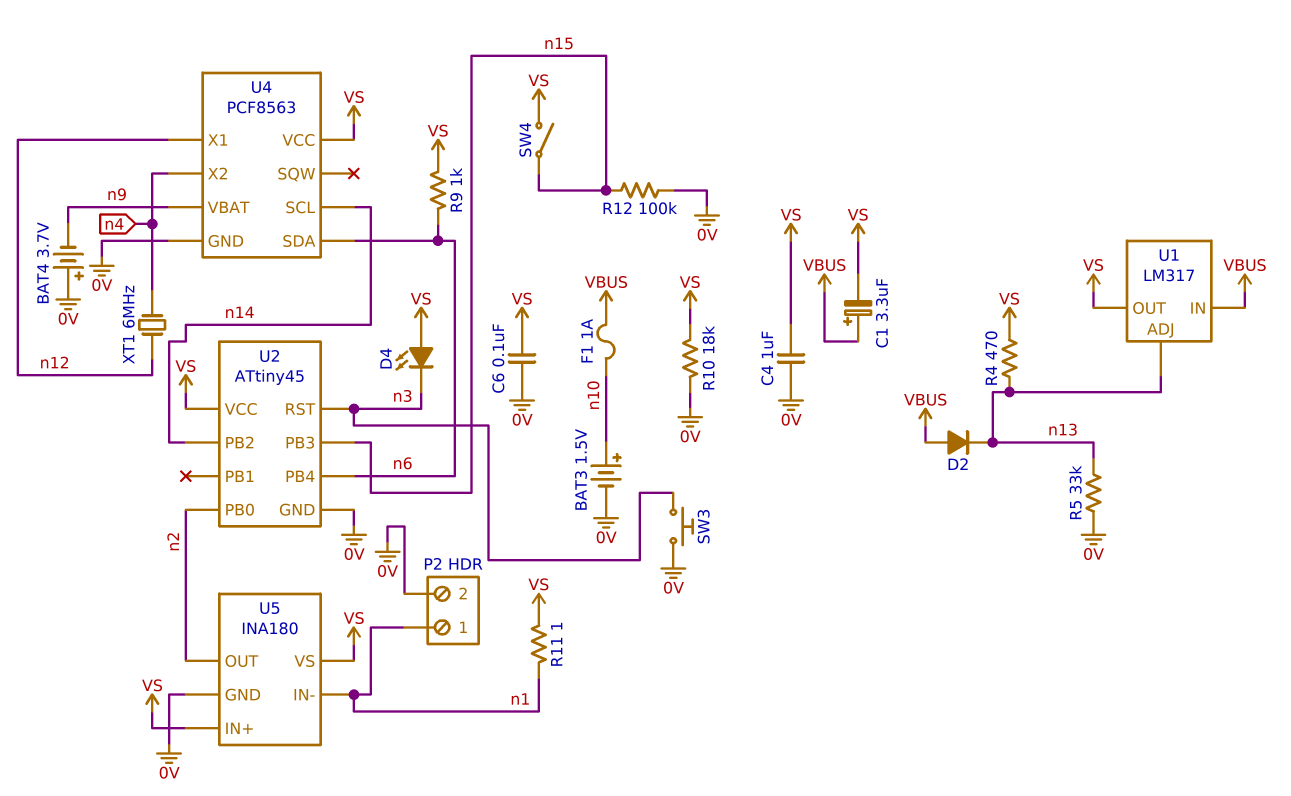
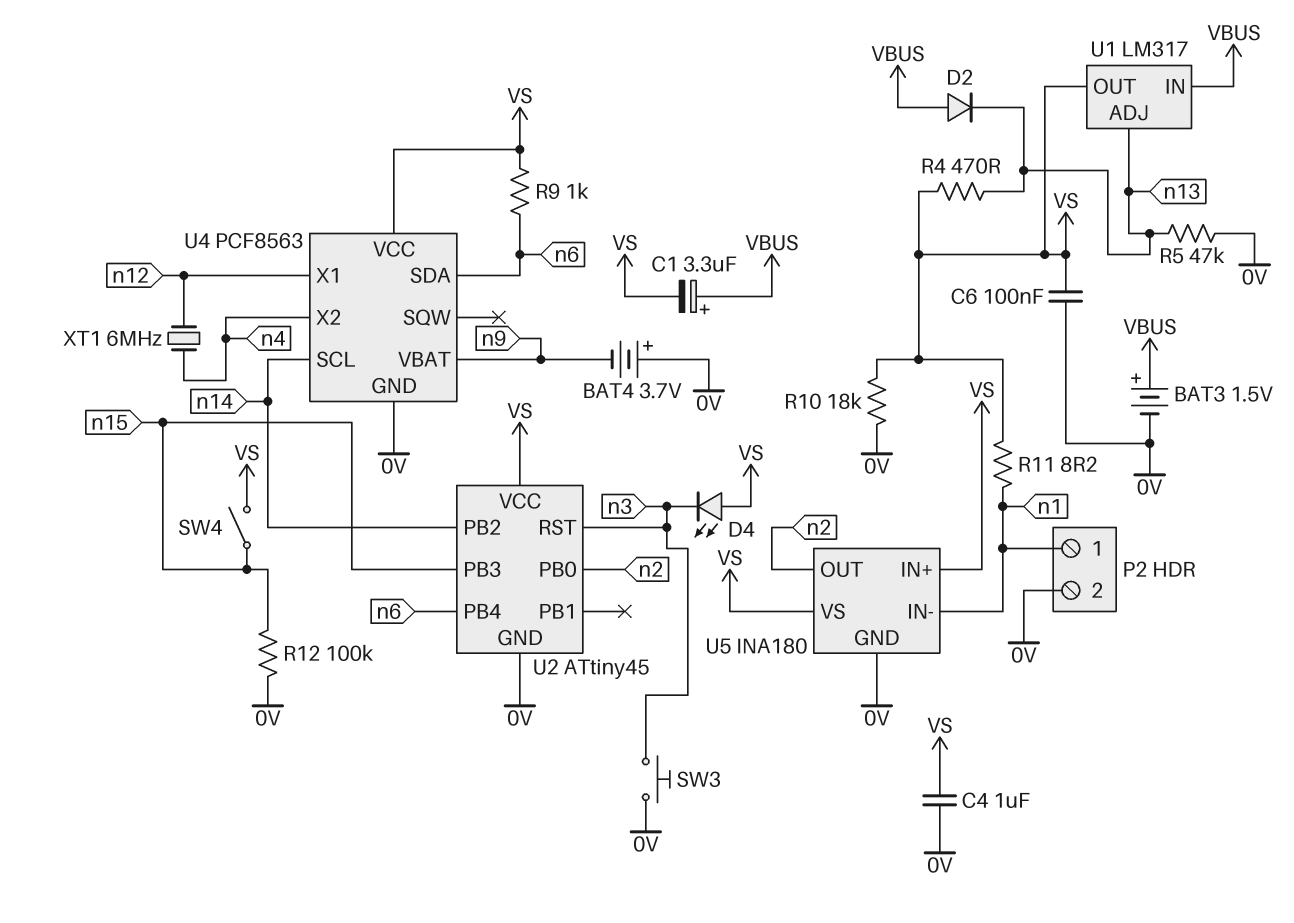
BAT3: 1.5V (plus n10, minus 0V) -> 1.5V (plus VBUS, minus 0V)
F1: 1A (VBUS, n10) -> none
R5: 33k (0V, n13) -> 47k (0V, n13)
R11: 1 (VS, n1) -> 8.2 (VS, n1)

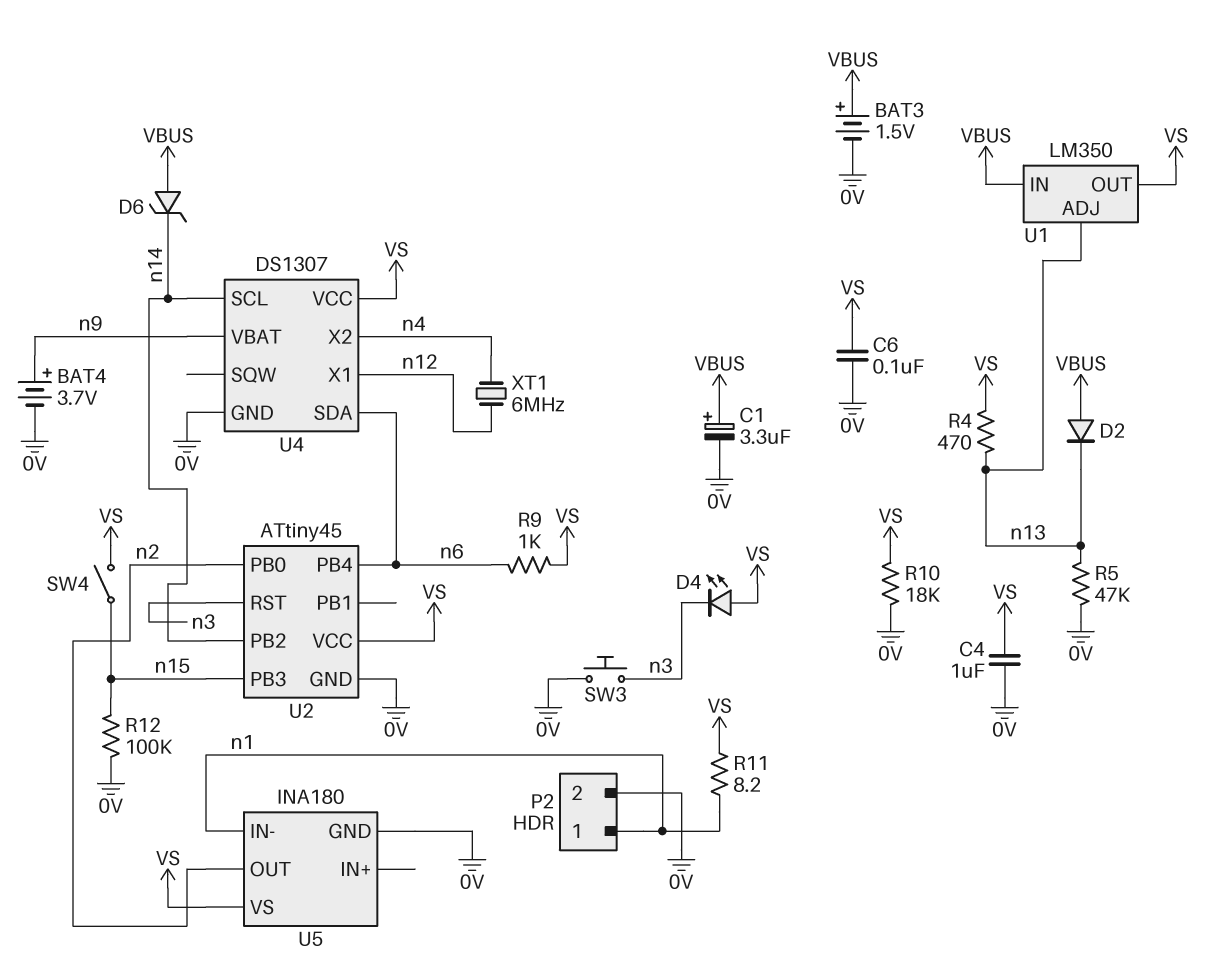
BAT4: 3.7V (plus 0V, minus n9) -> 3.7V (plus n9, minus 0V)
C1: 3.3uF (plus VBUS, minus VS) -> 3.3uF (plus VBUS, minus 0V)
D6: none -> zener (A VBUS, K n14)
U1: LM317 -> LM350
U4: PCF8563 -> DS1307
U5 pin IN+: VS -> none

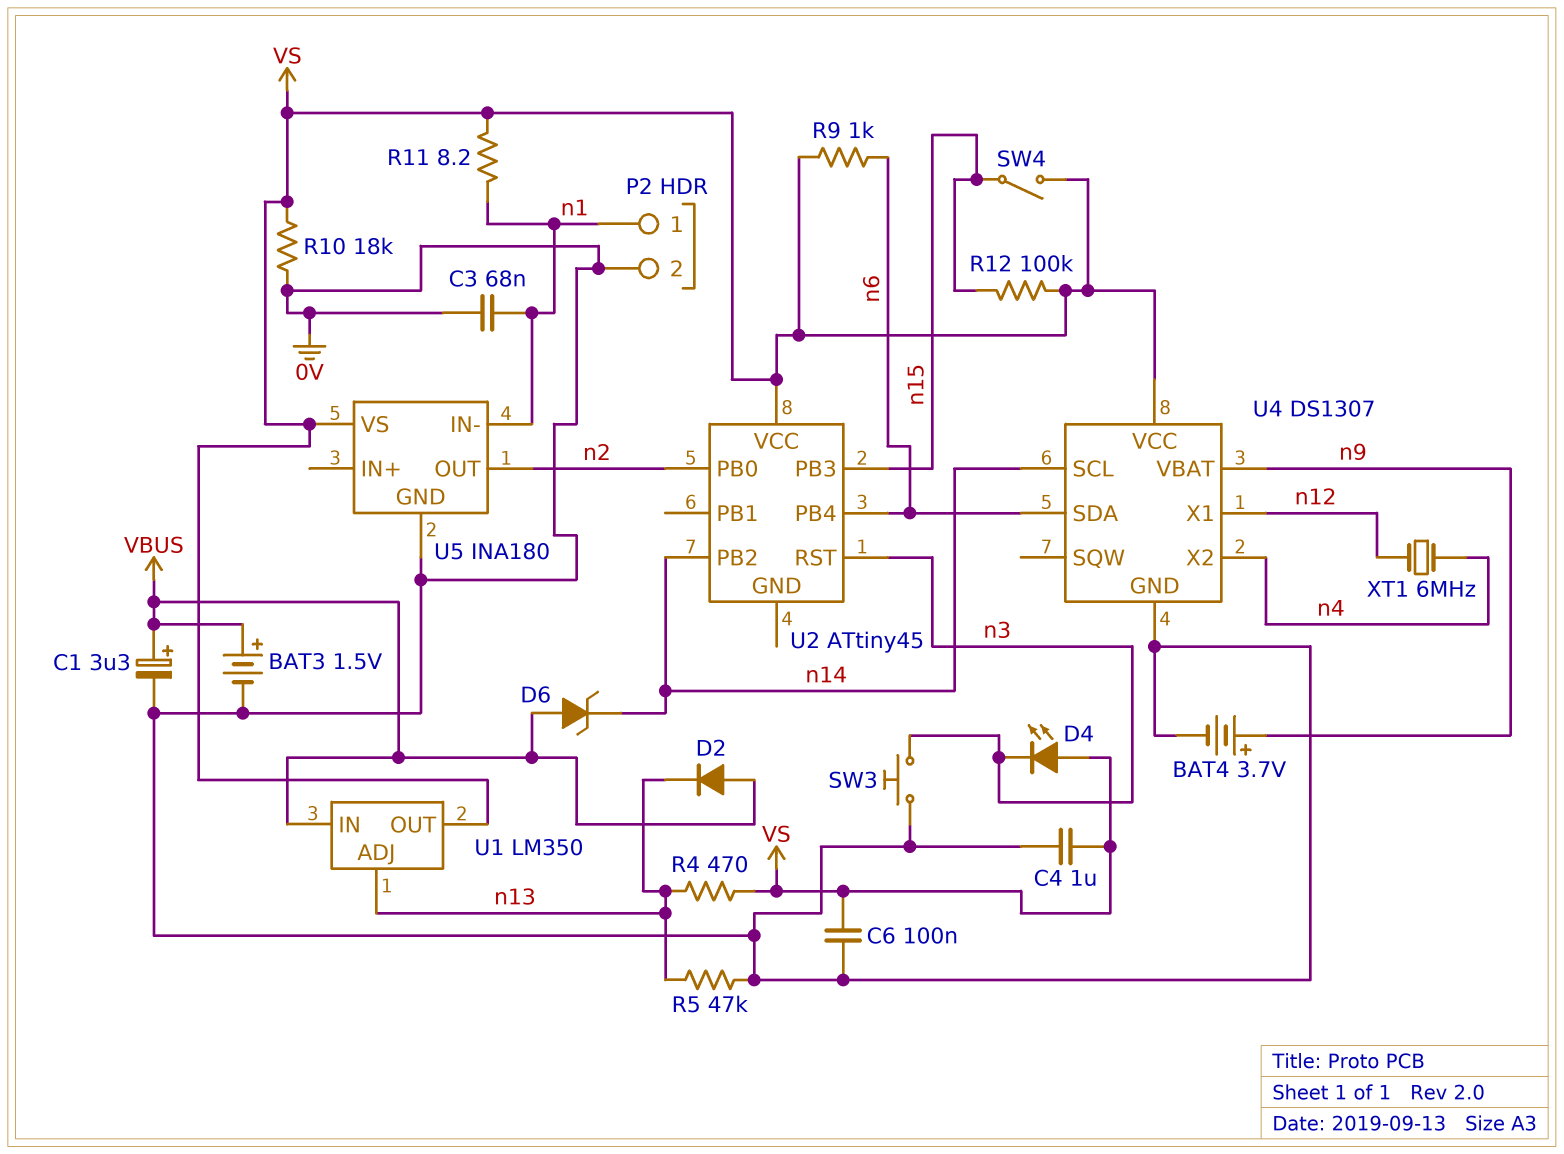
C3: none -> 68nF (0V, n1)
R12: 100k (0V, n15) -> 100k (VS, n15)
U2 pin GND: 0V -> none

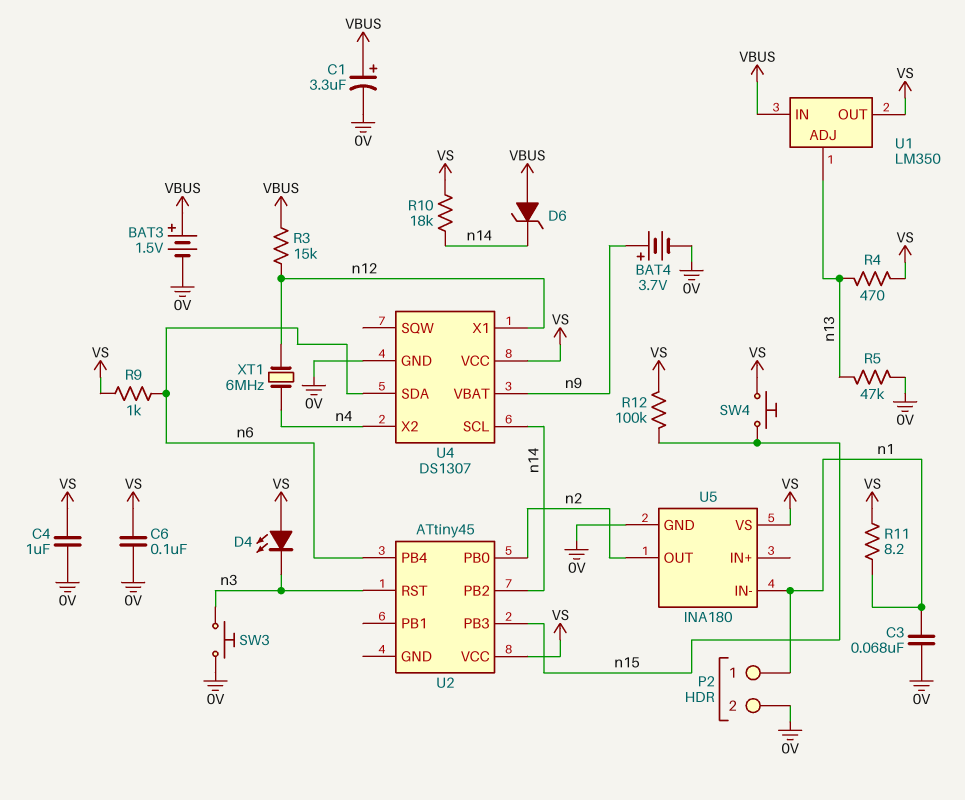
D2: diode (A VBUS, K n13) -> none
R3: none -> 15k (VBUS, n12)
R10: 18k (0V, VS) -> 18k (VS, n14)
SW4: switch (VS, n15) -> button (VS, n15)

